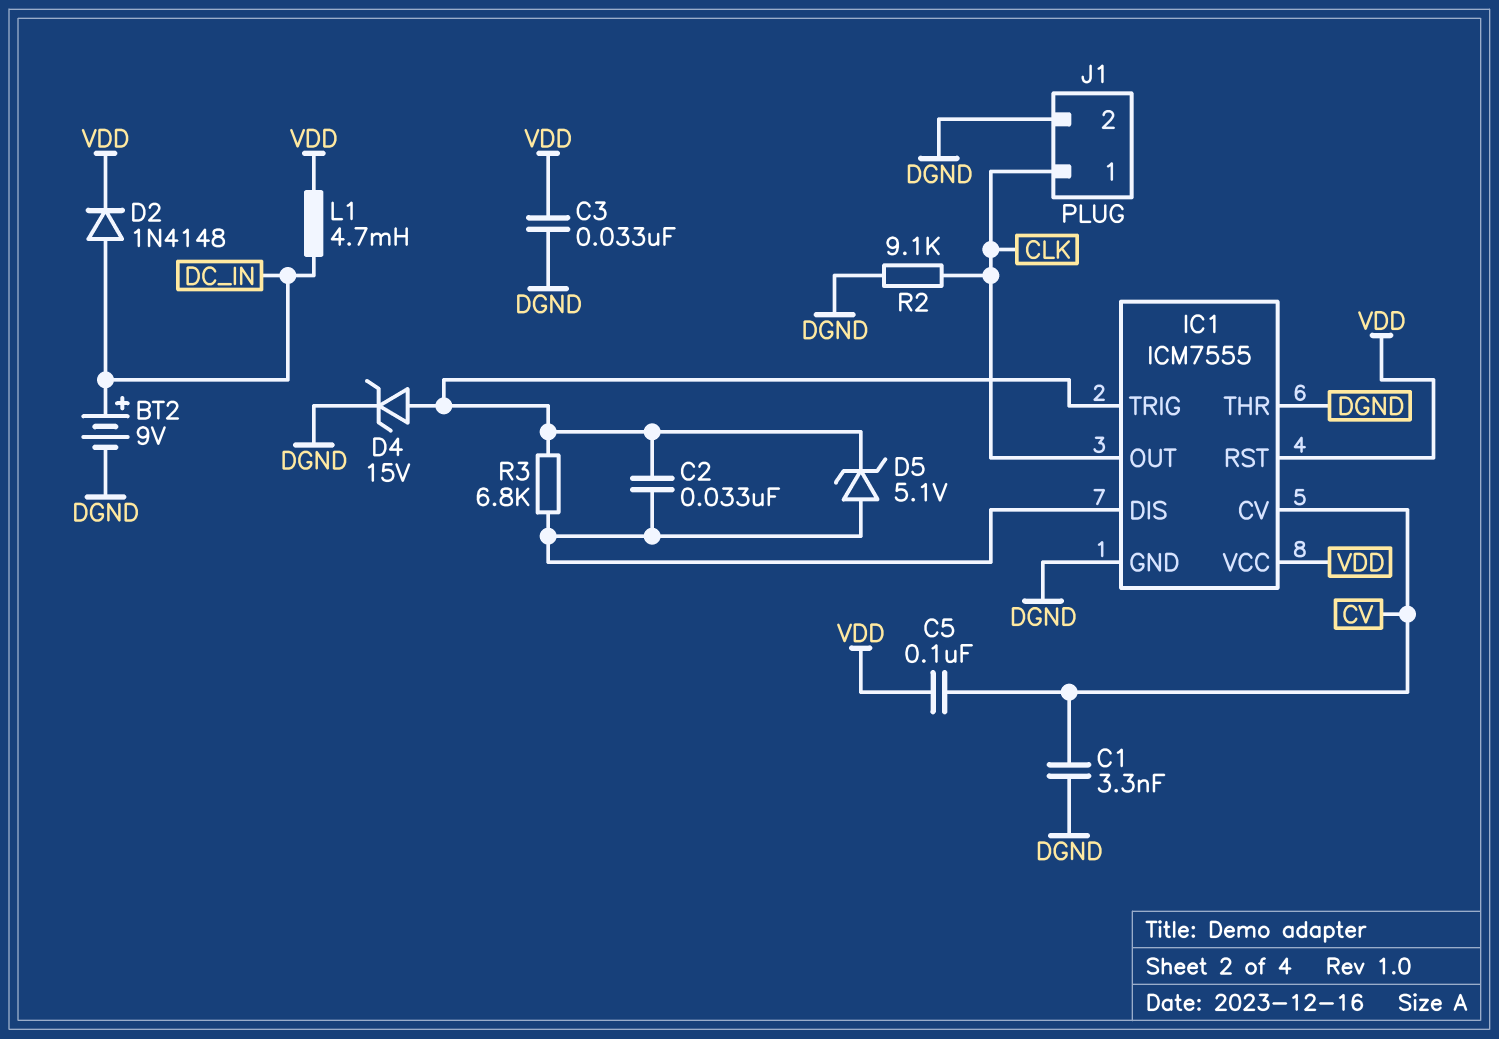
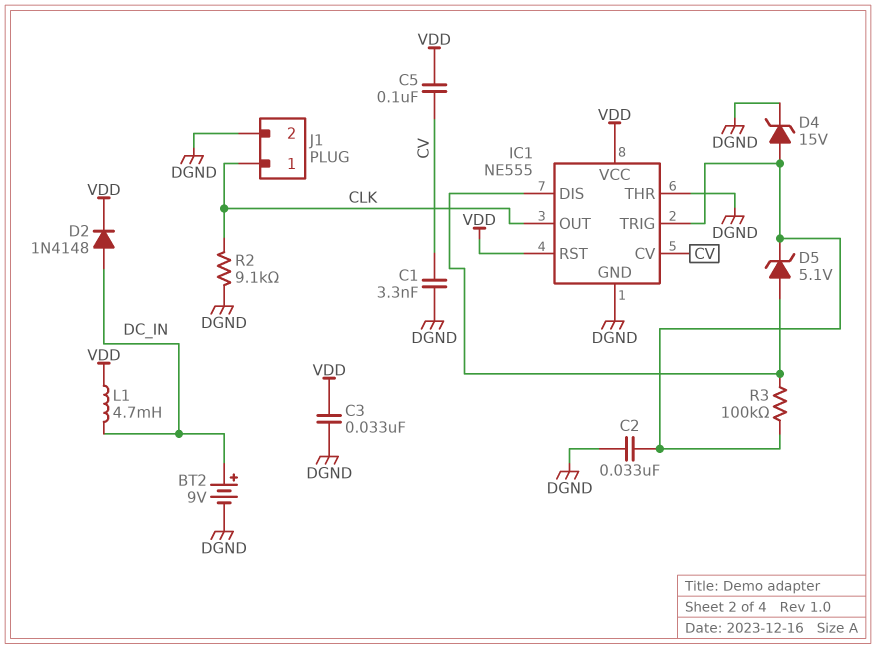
C2: 33nF (IC1/DIS, IC1/TRIG) -> 33nF (DGND, IC1/TRIG)
IC1: ICM7555 -> NE555
R3: 6.8k (IC1/DIS, IC1/TRIG) -> 100k (IC1/DIS, IC1/TRIG)

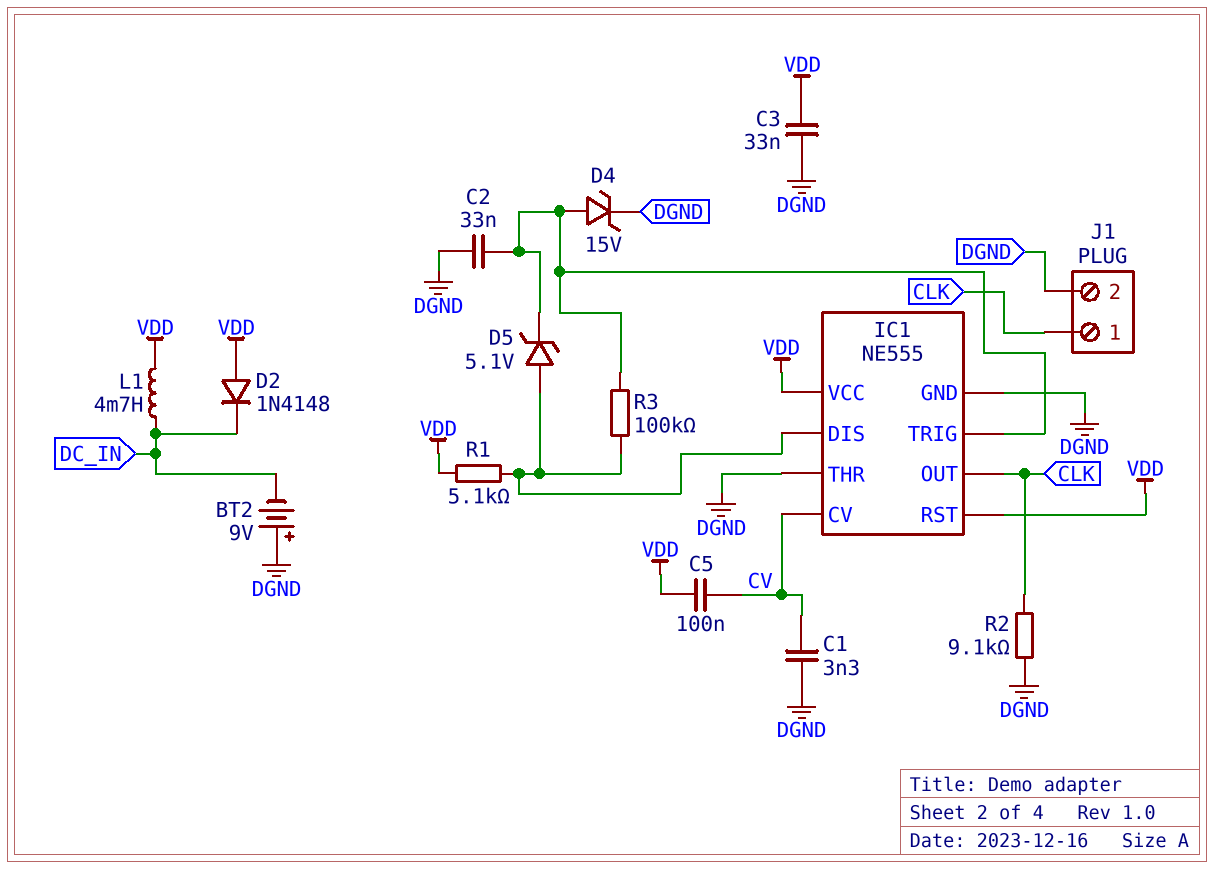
BT2: 9V (plus DC_IN, minus DGND) -> 9V (plus DGND, minus DC_IN)
D2: diode 1N4148 (A DC_IN, K VDD) -> diode 1N4148 (A VDD, K DC_IN)
R1: none -> 5.1k (IC1/DIS, VDD)

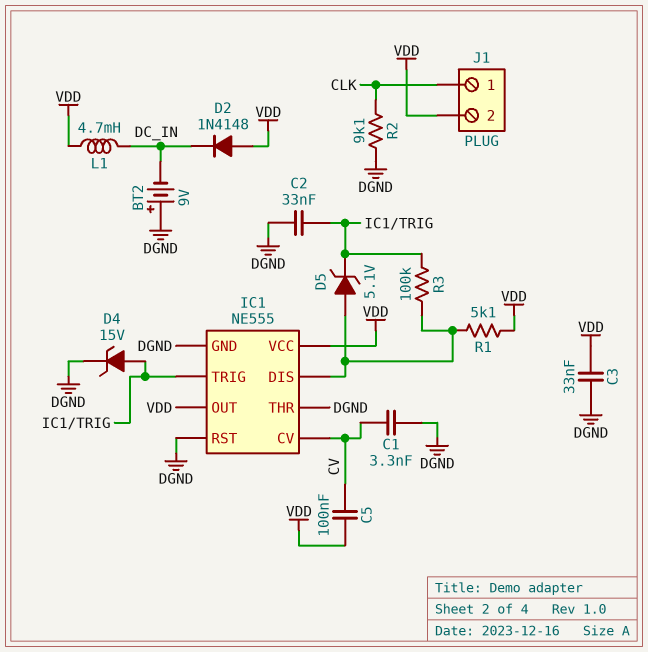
IC1 pin OUT: CLK -> VDD
IC1 pin RST: VDD -> DGND
J1 pin 2: DGND -> VDD

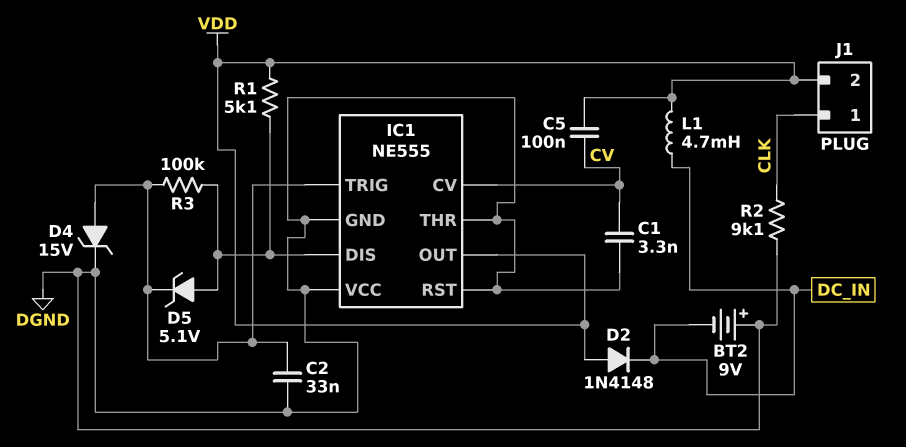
C3: 33nF (DGND, VDD) -> none
IC1 pin VCC: VDD -> DGND

